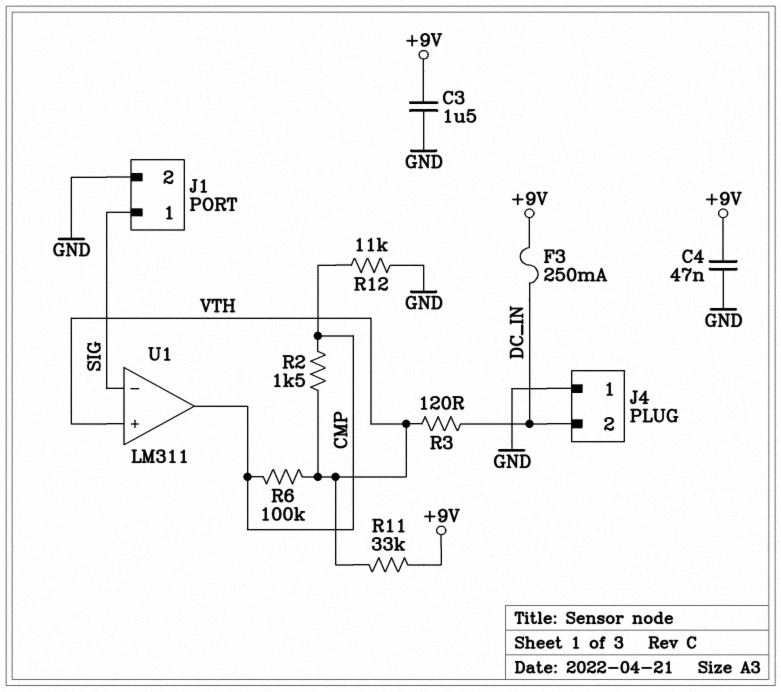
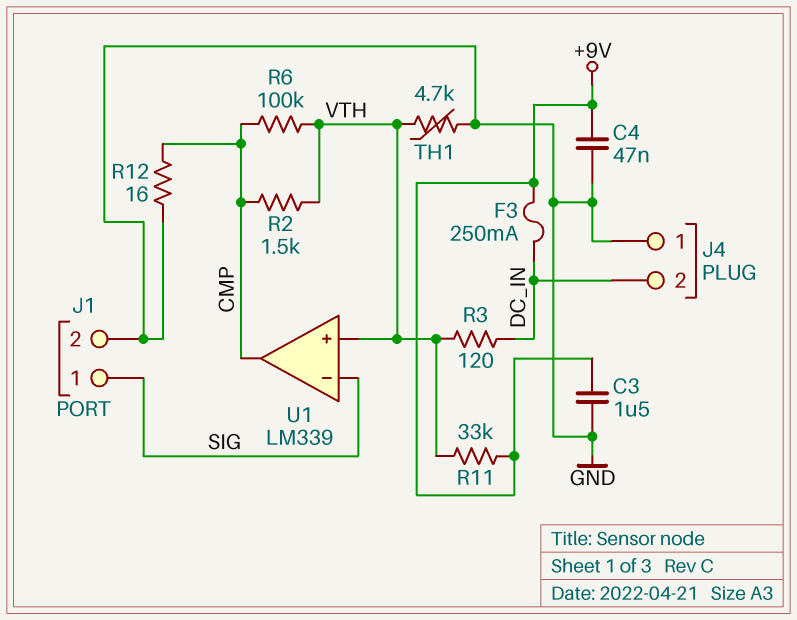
R12: 11k (CMP, GND) -> 16 (CMP, GND)
TH1: none -> 4.7k (GND, VTH)
U1: LM311 -> LM339

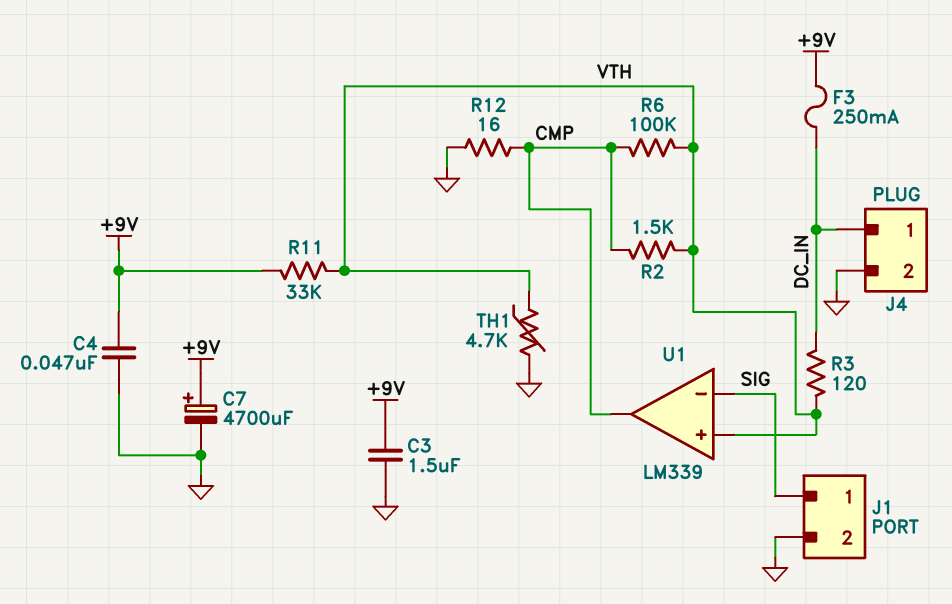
C7: none -> 4700uF (plus +9V, minus GND)
J4 pin 1: GND -> DC_IN
J4 pin 2: DC_IN -> GND

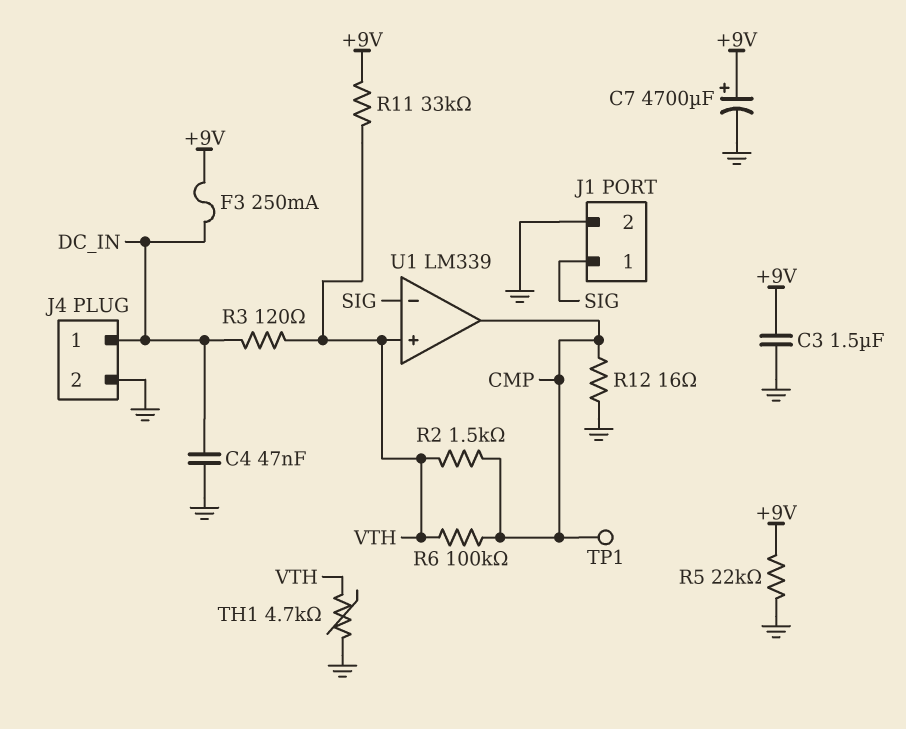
C4: 47nF (+9V, GND) -> 47nF (DC_IN, GND)
R5: none -> 22k (+9V, GND)
TP1: none -> test point (CMP)

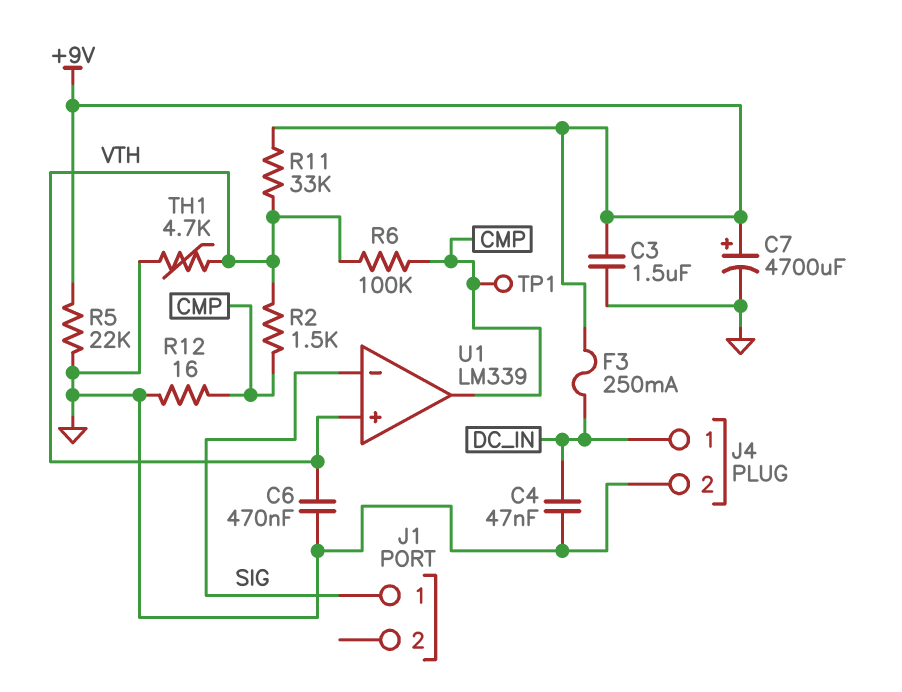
C6: none -> 470nF (GND, VTH)
J1 pin 2: GND -> none
R3: 120 (DC_IN, VTH) -> none

